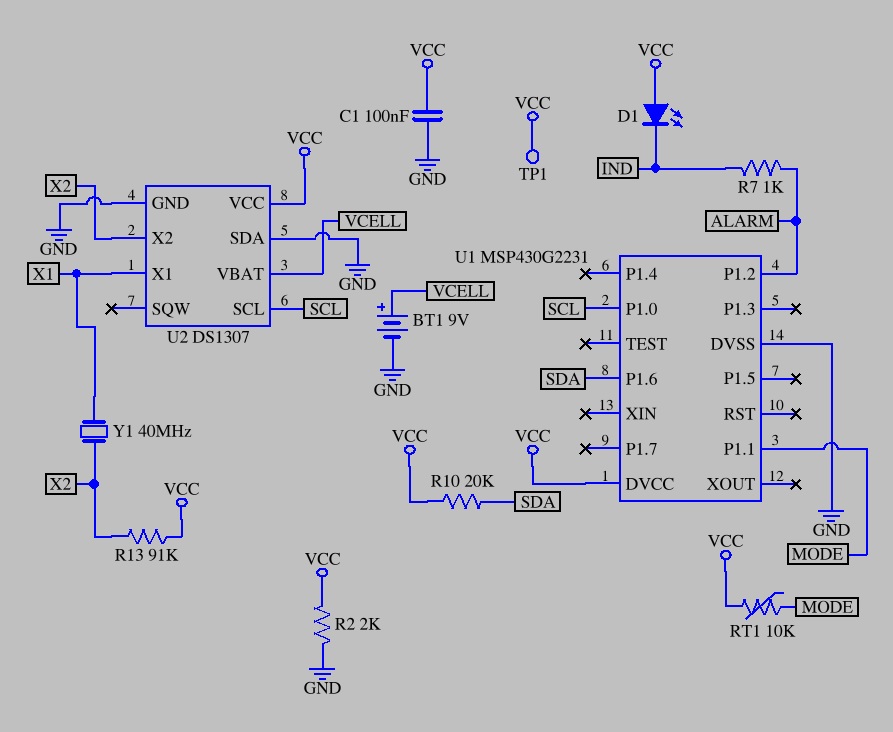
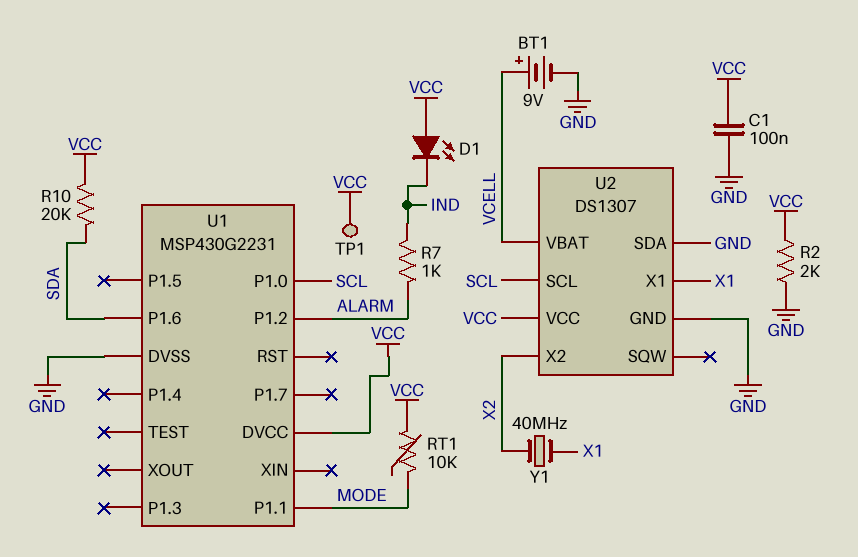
R13: 91k (VCC, X2) -> none

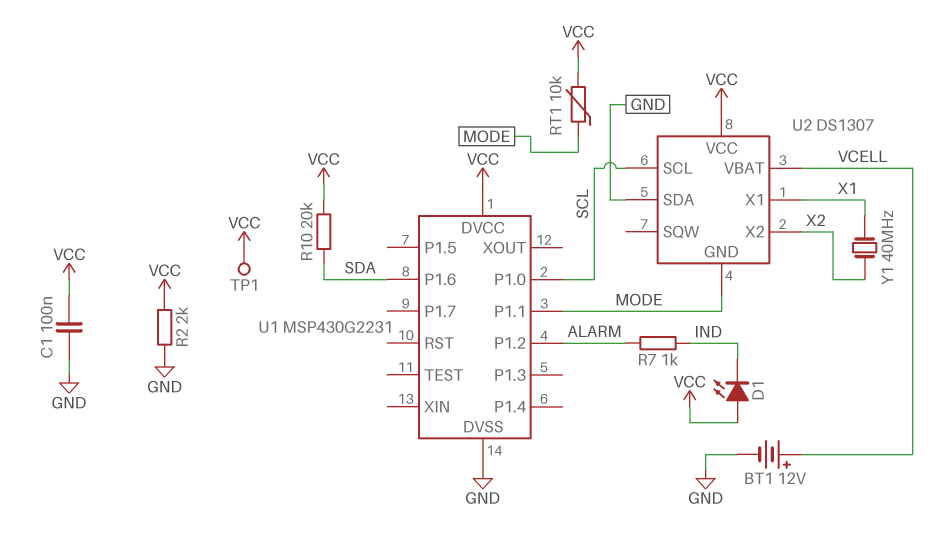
BT1: 9V (plus VCELL, minus GND) -> 12V (plus VCELL, minus GND)
U2 pin GND: GND -> MODE

